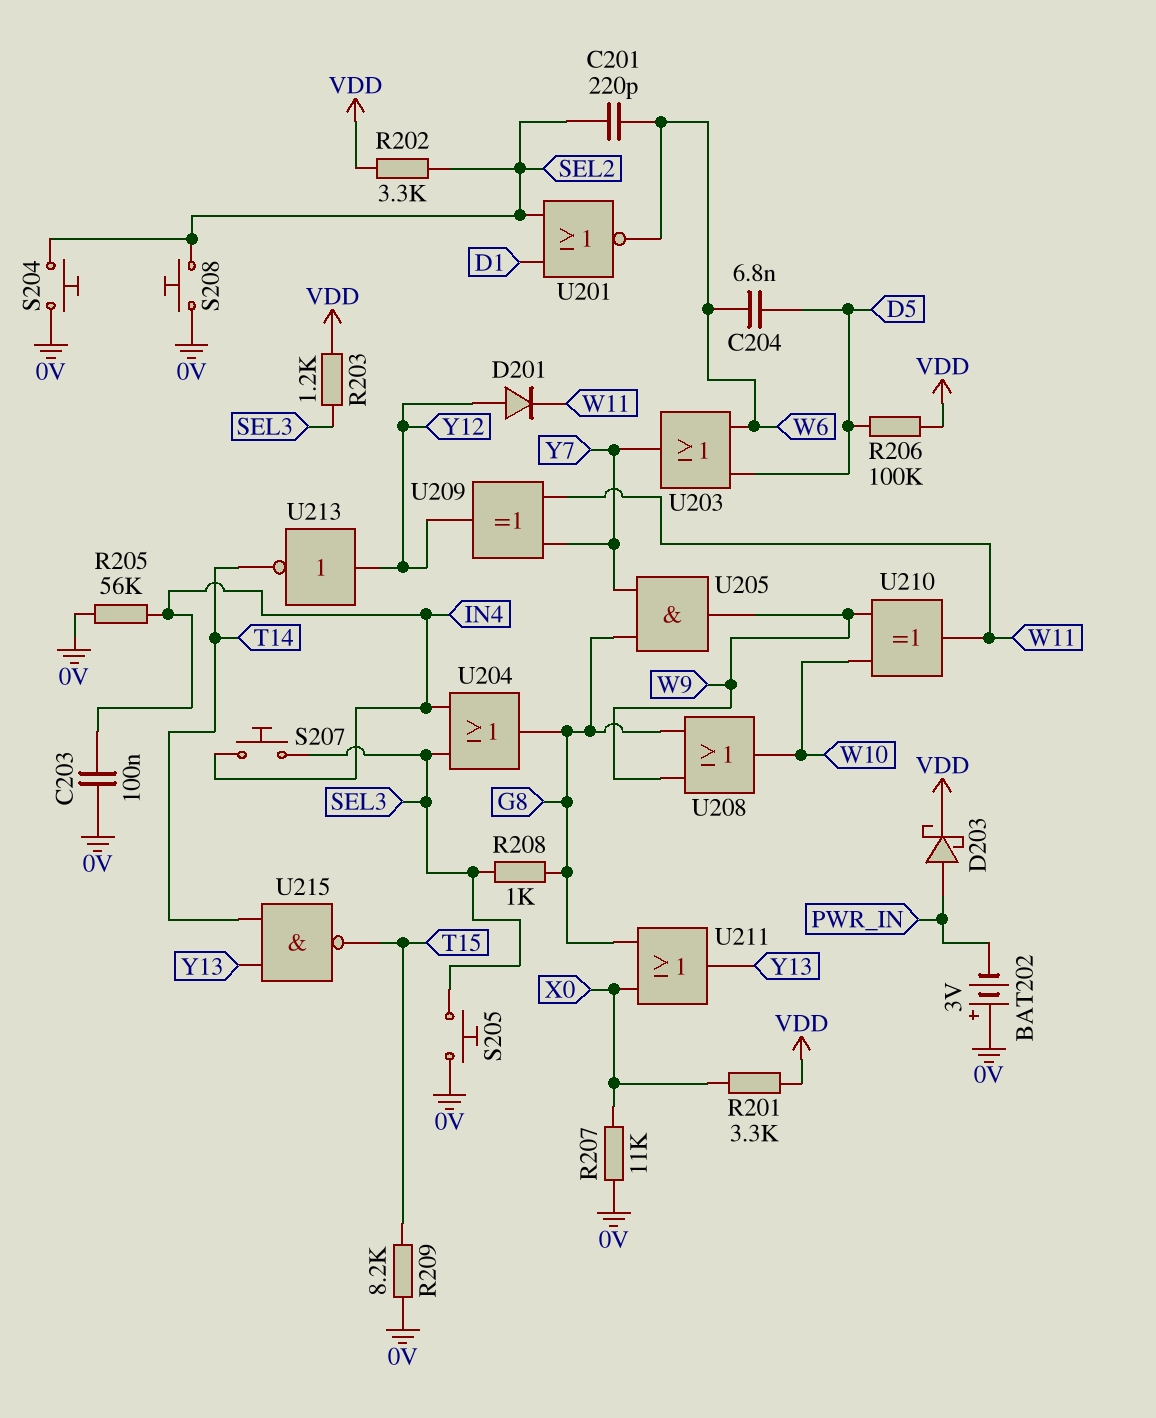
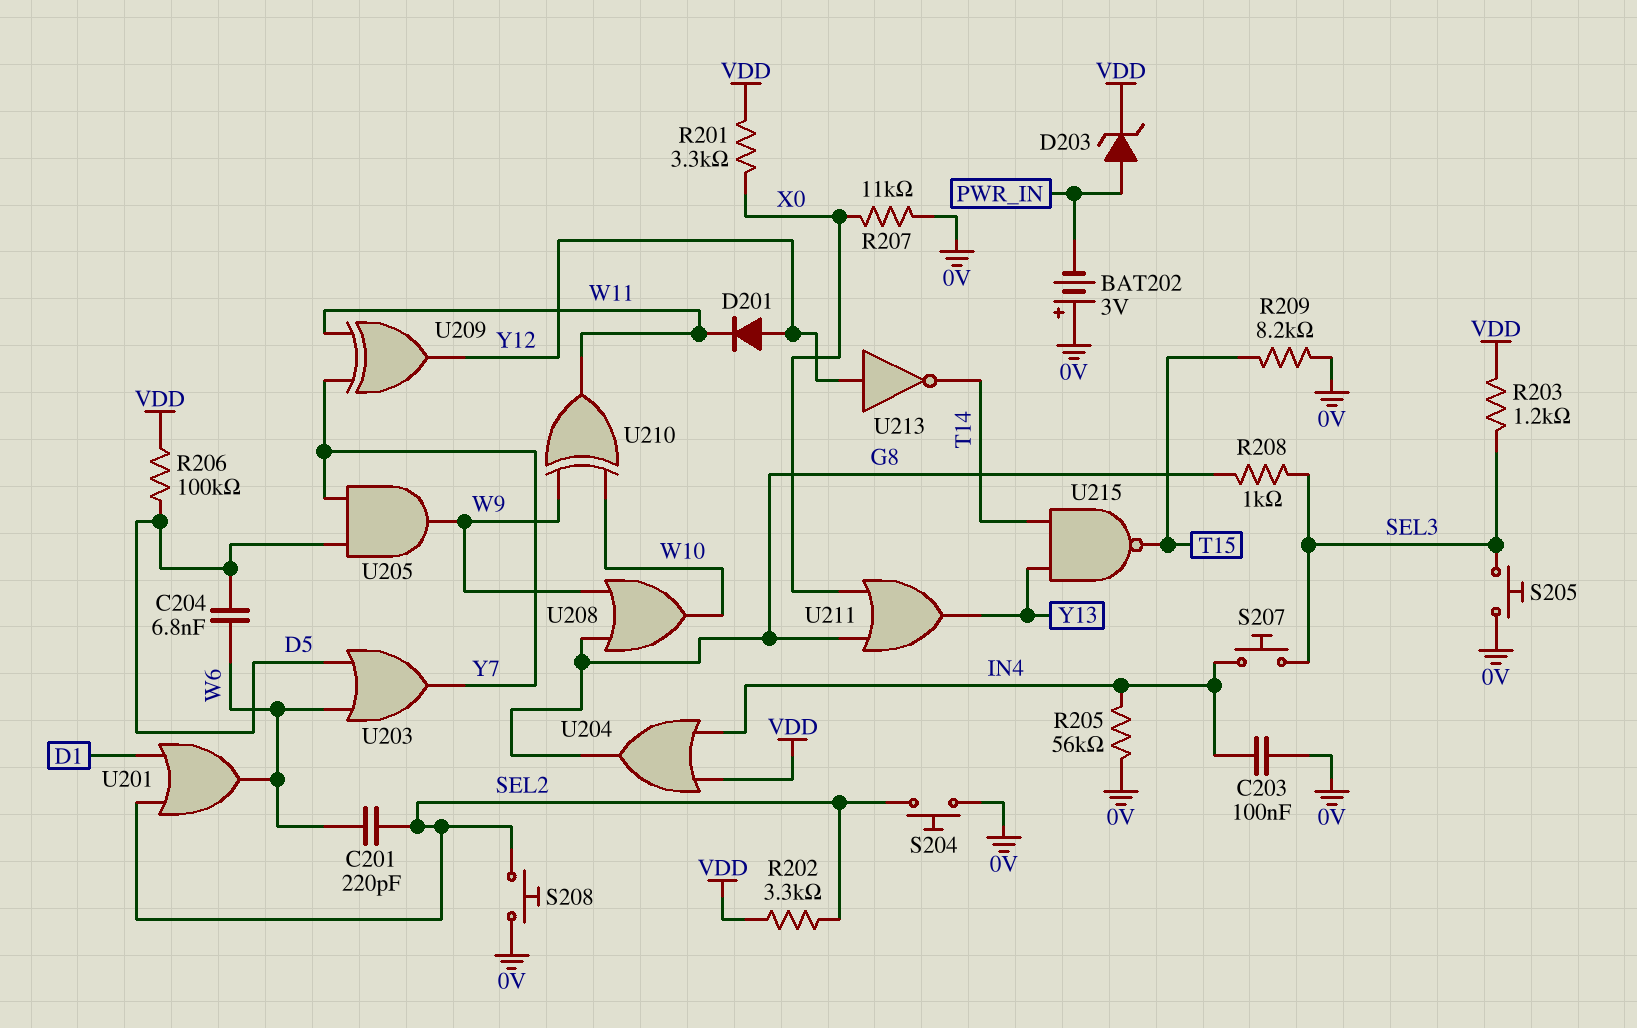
D203: schottky (A PWR_IN, K VDD) -> zener (A PWR_IN, K VDD)
U201: NOR (in D1, in SEL2, out W6) -> OR (in D1, in SEL2, out W6)
U204: OR (in IN4, in SEL3, out G8) -> OR (in IN4, in VDD, out G8)
U205: AND (in G8, in Y7, out W9) -> AND (in D5, in Y7, out W9)

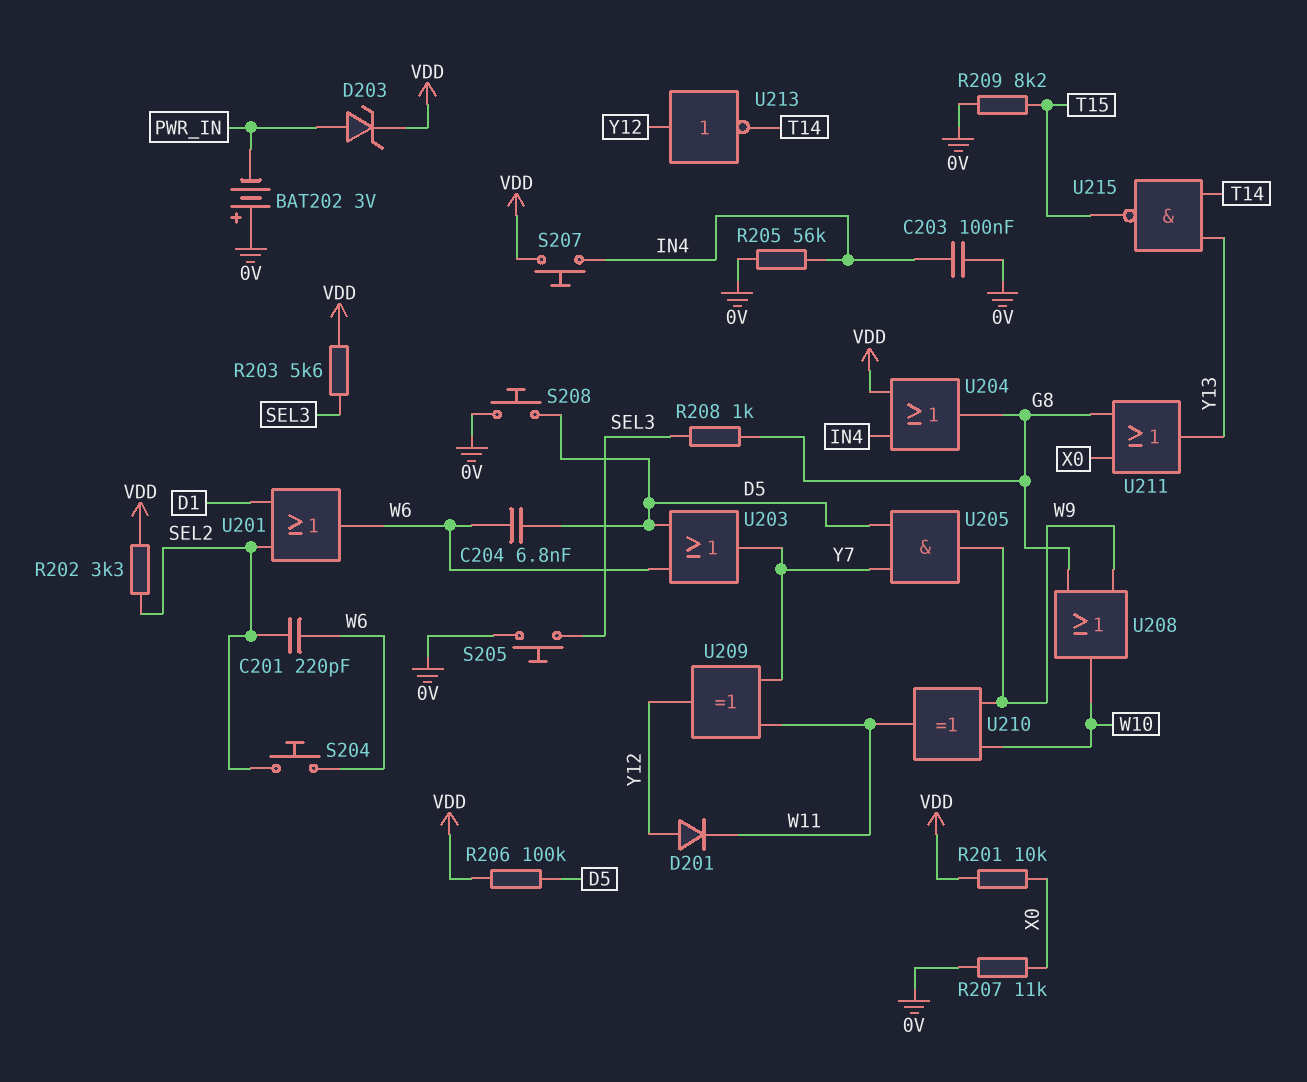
R201: 3.3k (VDD, X0) -> 10k (VDD, X0)
R203: 1.2k (SEL3, VDD) -> 5.6k (SEL3, VDD)
S204: button (0V, SEL2) -> button (SEL2, W6)
S207: button (IN4, SEL3) -> button (IN4, VDD)
S208: button (0V, SEL2) -> button (0V, D5)

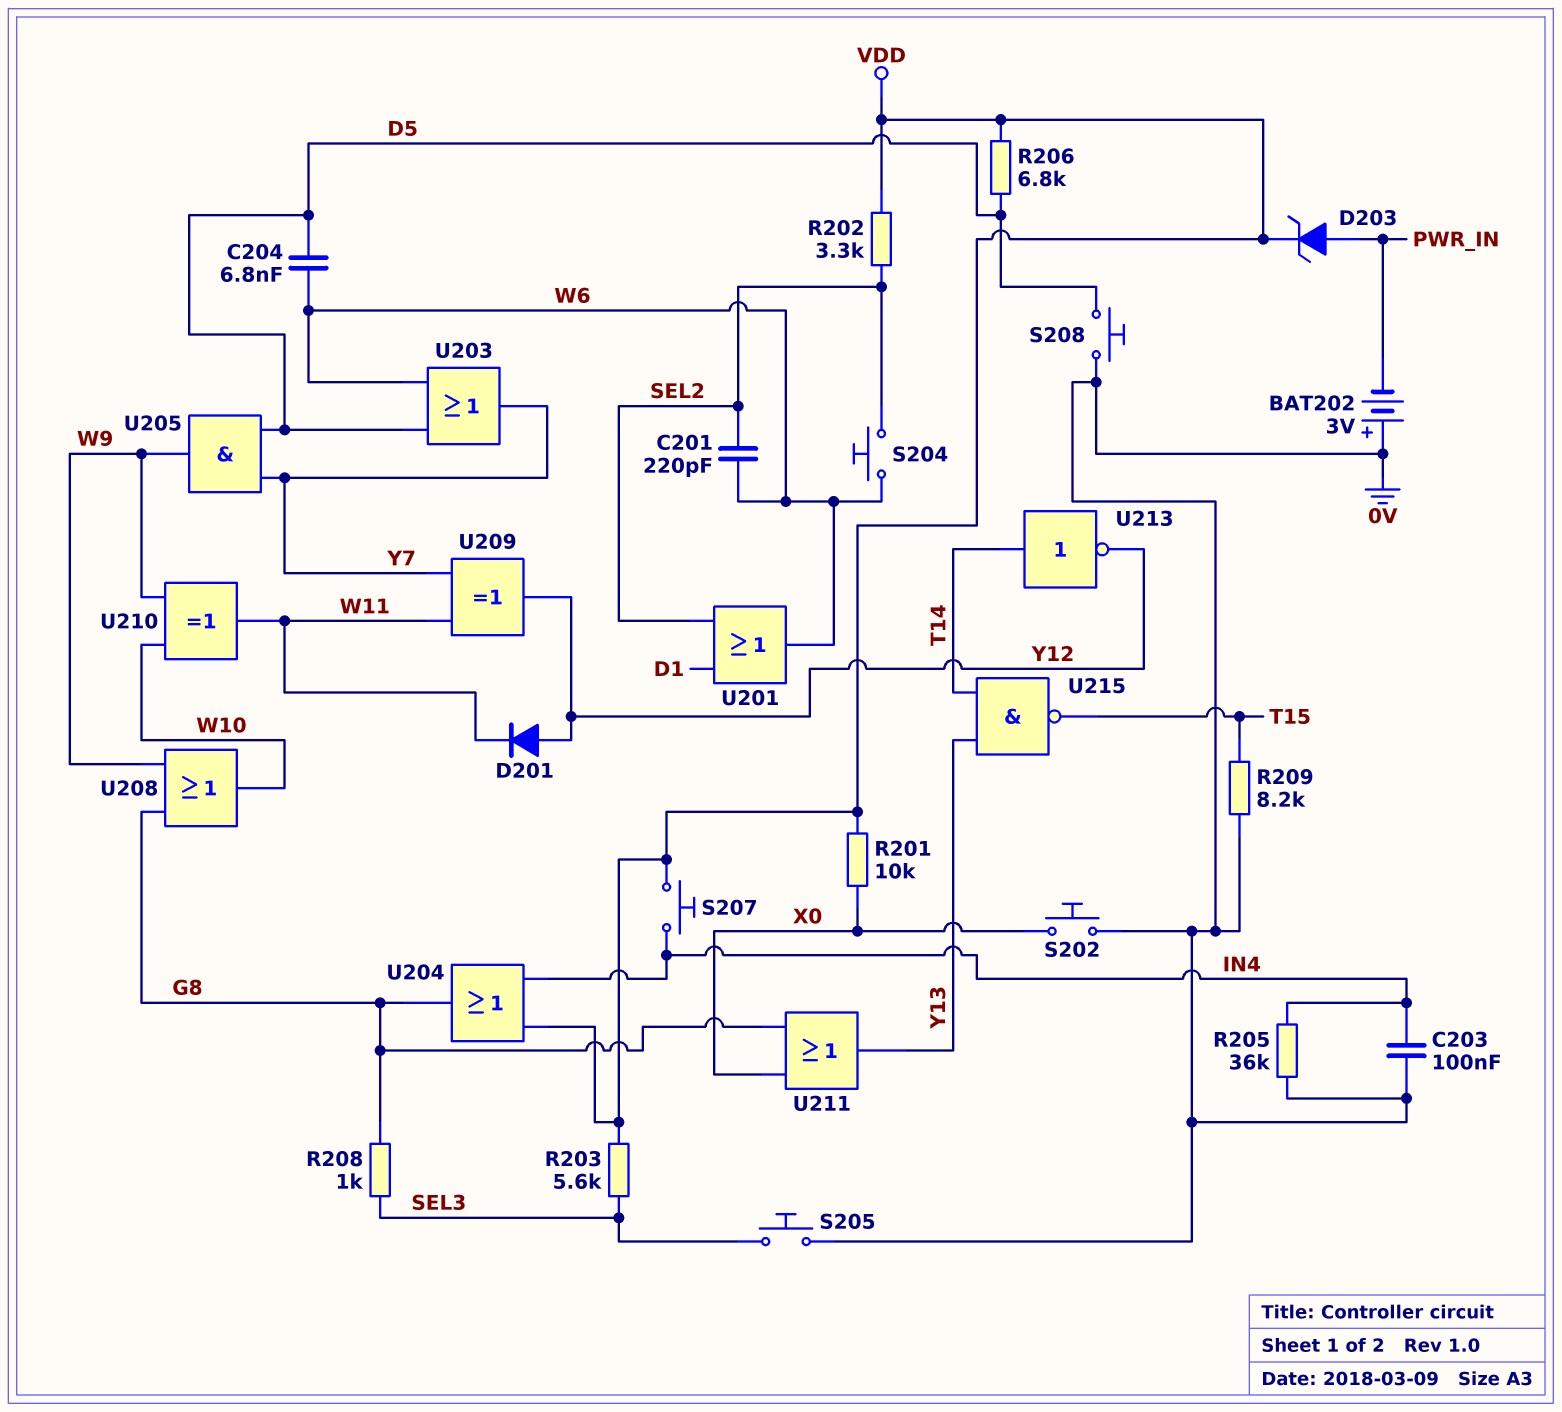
R205: 56k (0V, IN4) -> 36k (0V, IN4)
R206: 100k (D5, VDD) -> 6.8k (D5, VDD)
R207: 11k (0V, X0) -> none
S202: none -> button (0V, X0)
U213: NOT (in Y12, out T14) -> NOT (in T14, out Y12)

